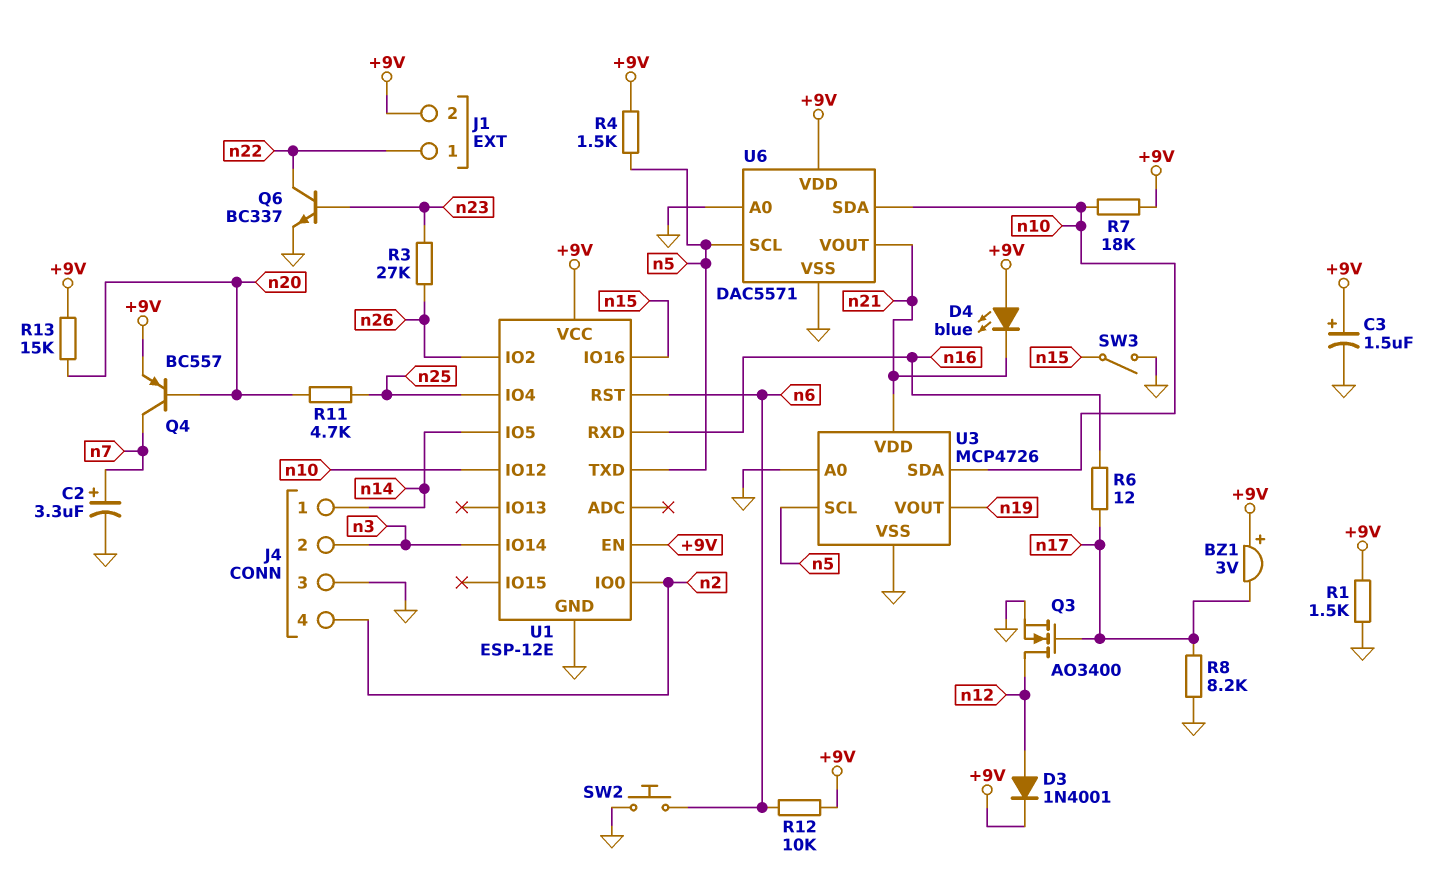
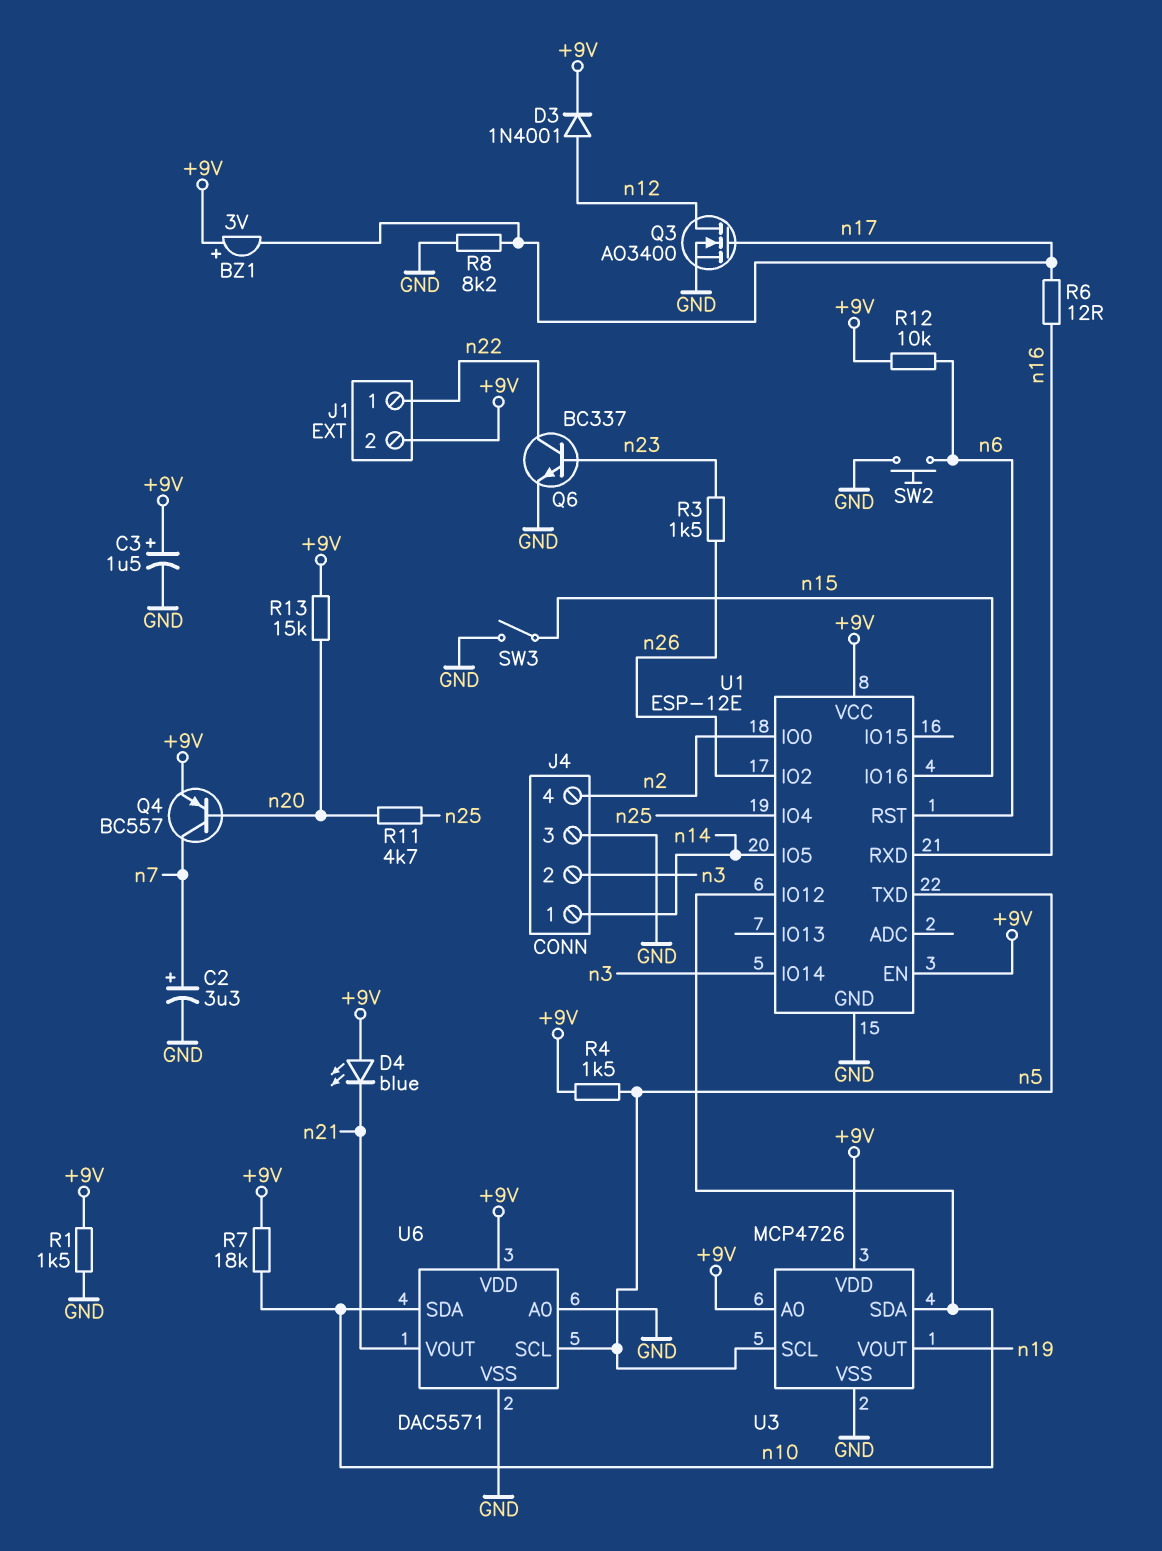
R3: 27k (n23, n26) -> 1.5k (n23, n26)
U3 pin A0: GND -> +9V
U3 pin VDD: n21 -> +9V

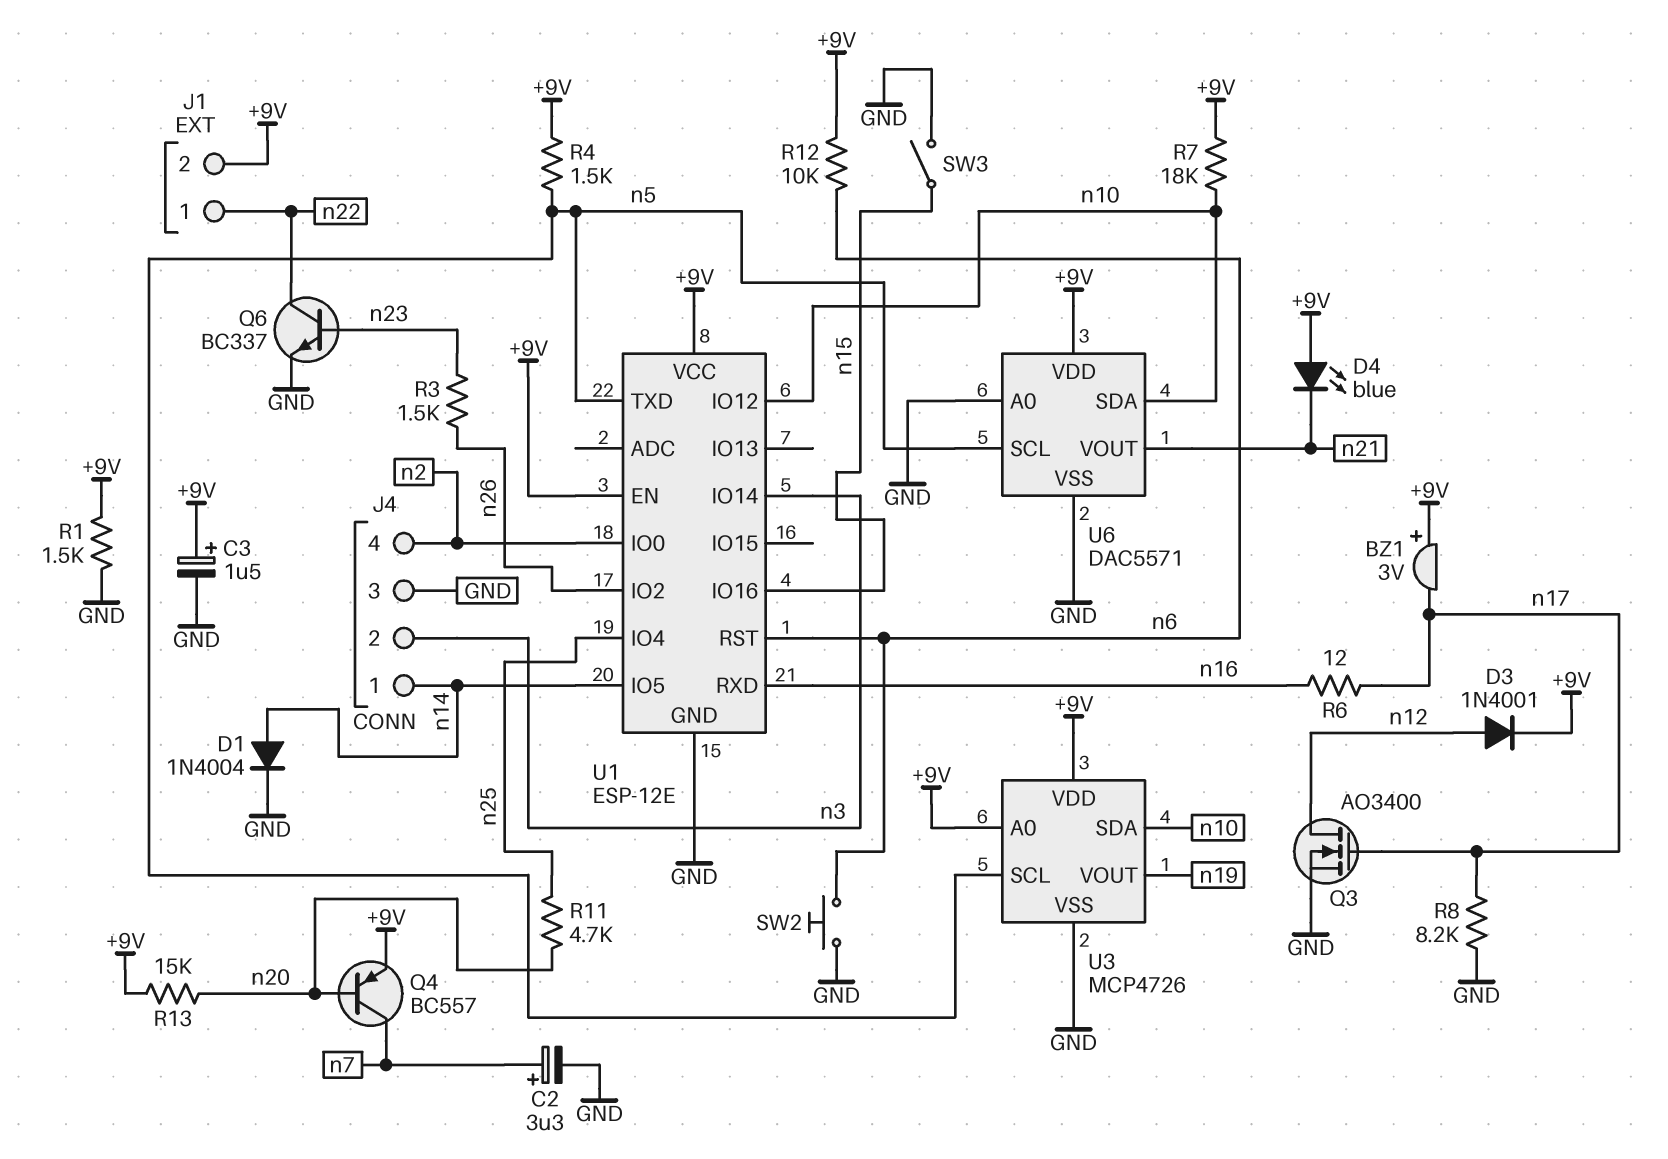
D1: none -> diode 1N4004 (A n14, K GND)

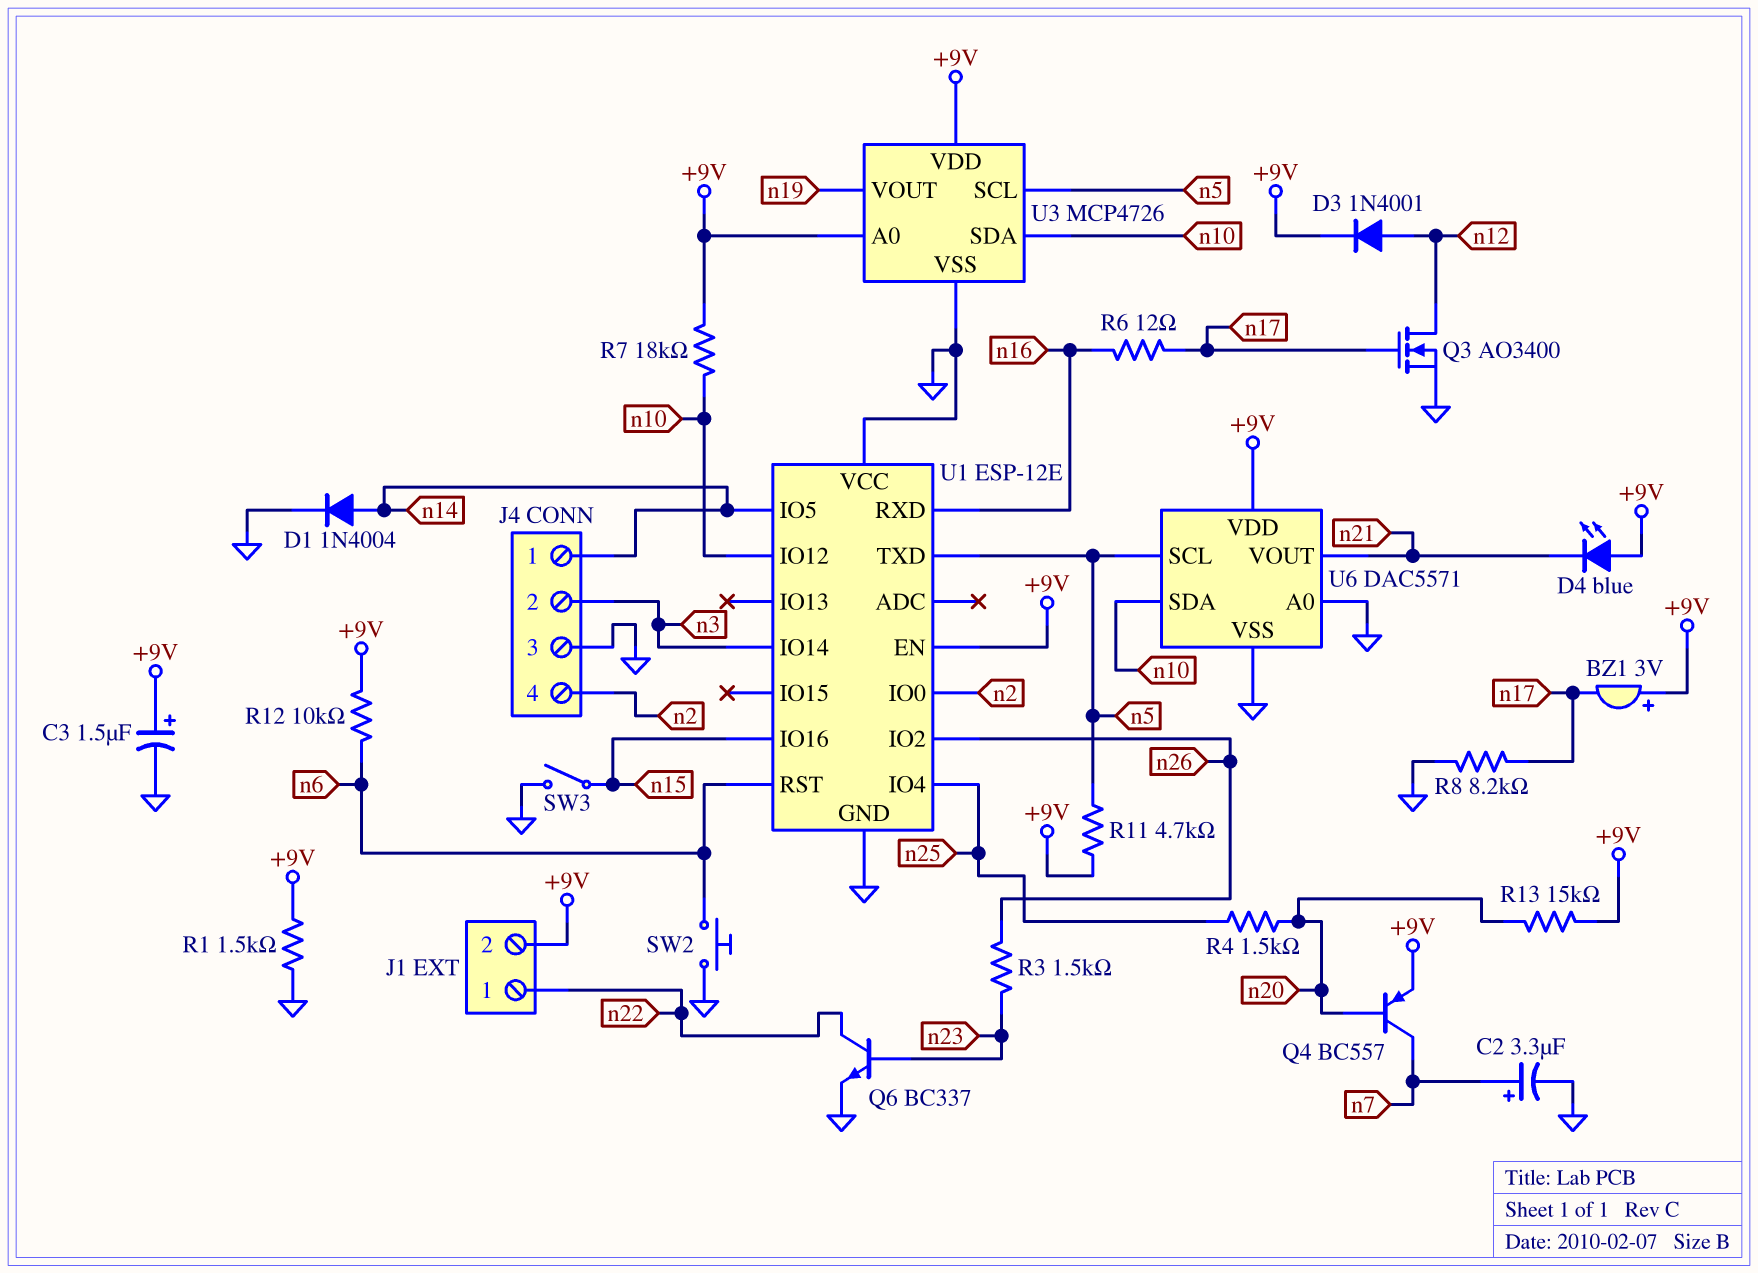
R4: 1.5k (+9V, n5) -> 1.5k (n20, n25)
R11: 4.7k (n20, n25) -> 4.7k (+9V, n5)
U1 pin VCC: +9V -> GND

